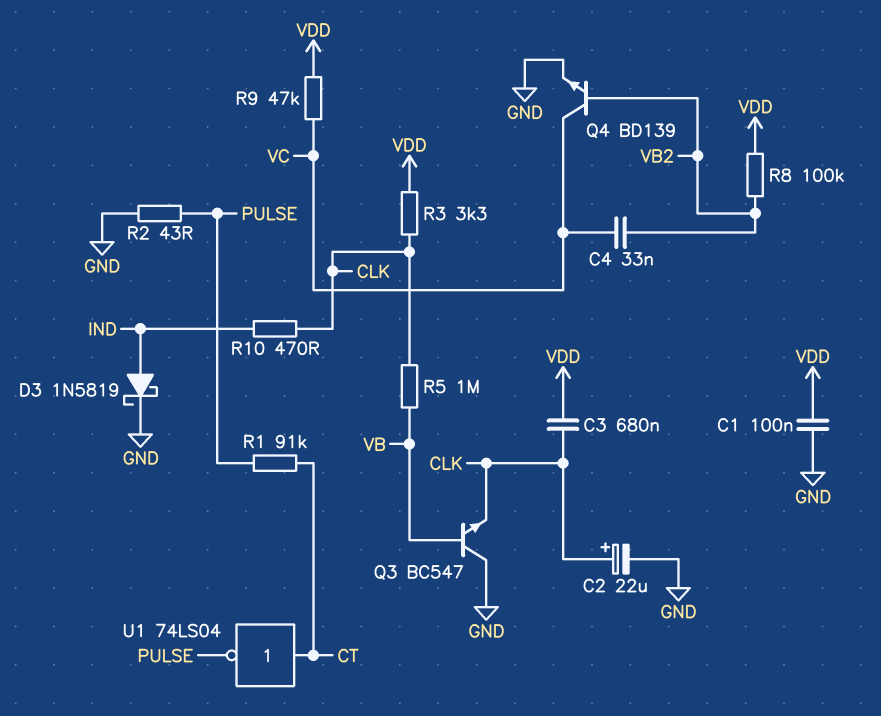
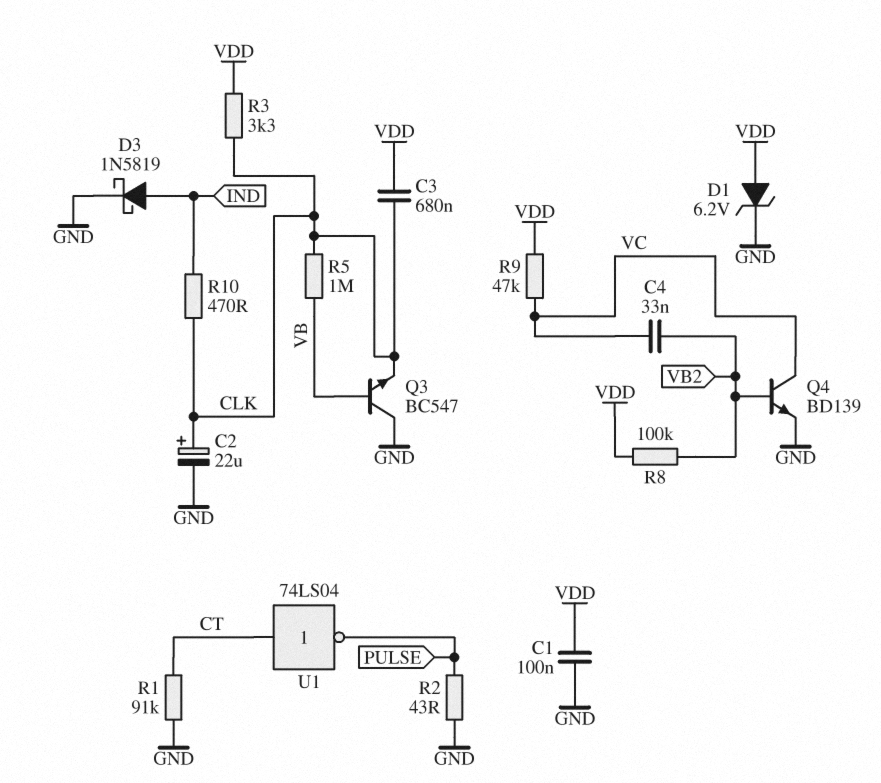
D1: none -> zener 6.2V (A VDD, K GND)
R1: 91k (CT, PULSE) -> 91k (CT, GND)

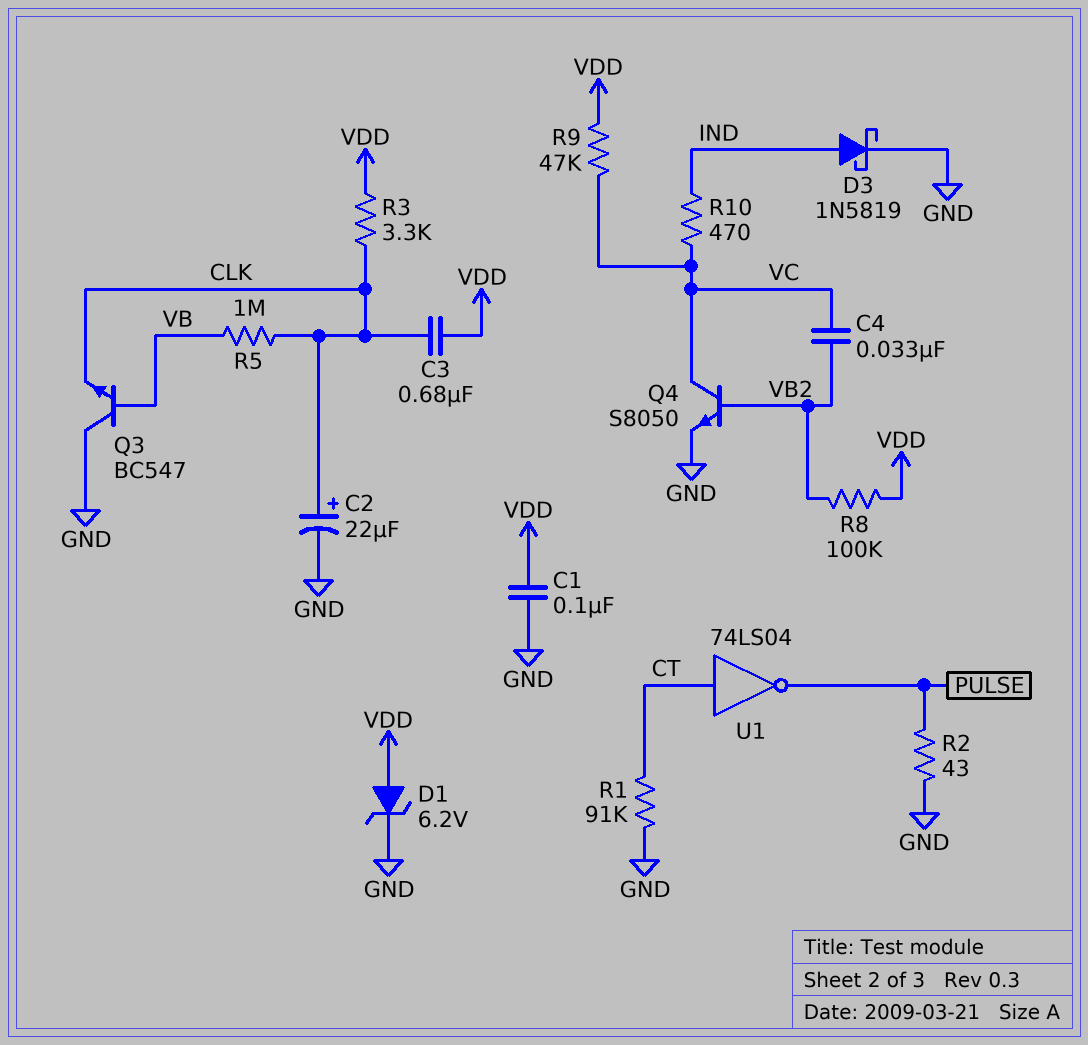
Q4: NPN BD139 (B VB2, C VC, E GND) -> NPN S8050 (B VB2, C VC, E GND)
R10: 470 (CLK, IND) -> 470 (IND, VC)

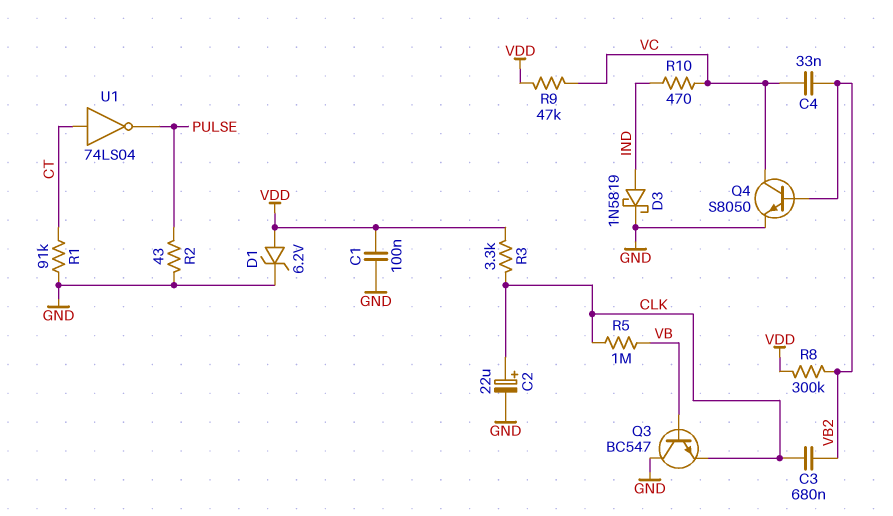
C3: 680nF (CLK, VDD) -> 680nF (CLK, VB2)
R8: 100k (VB2, VDD) -> 300k (VB2, VDD)

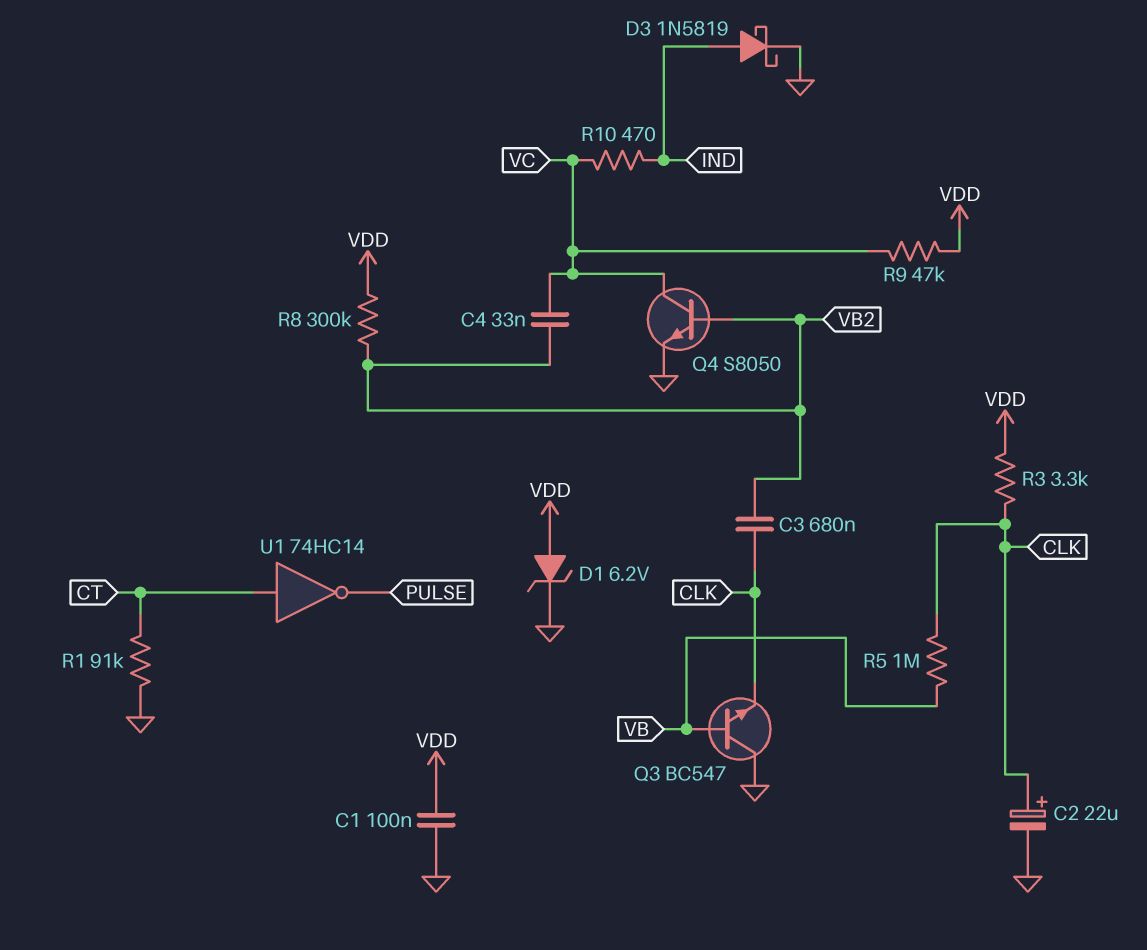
R2: 43 (GND, PULSE) -> none
U1: NOT 74LS04 (in CT, out PULSE) -> NOT 74HC14 (in CT, out PULSE)

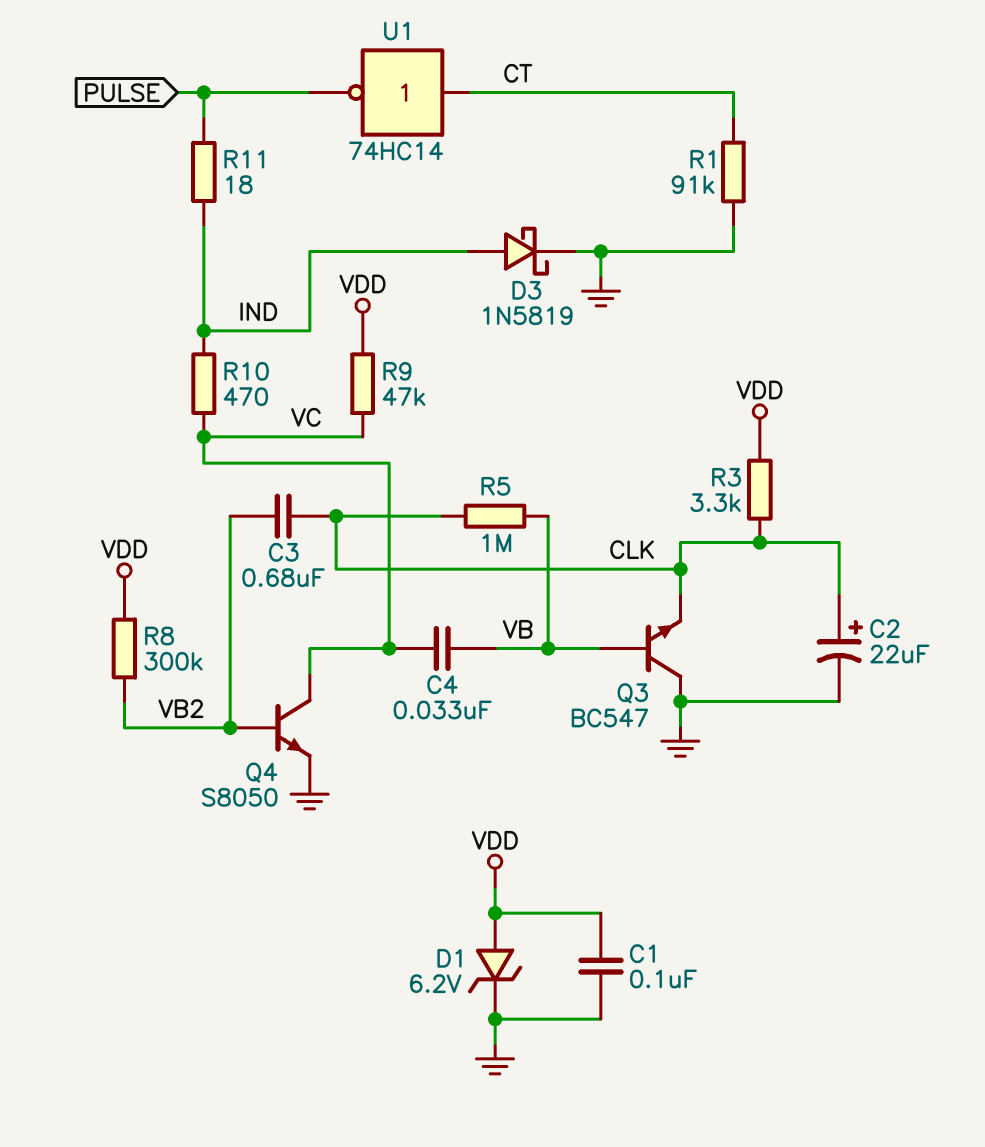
C4: 33nF (VB2, VC) -> 33nF (VB, VC)
R11: none -> 18 (IND, PULSE)

